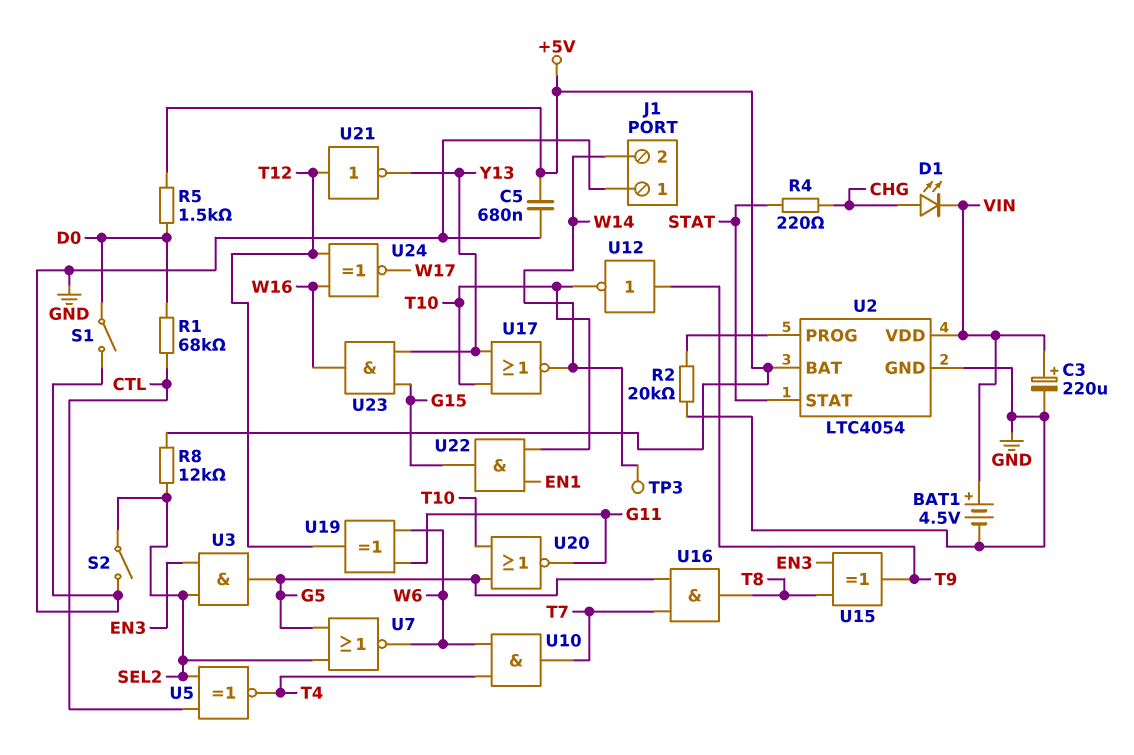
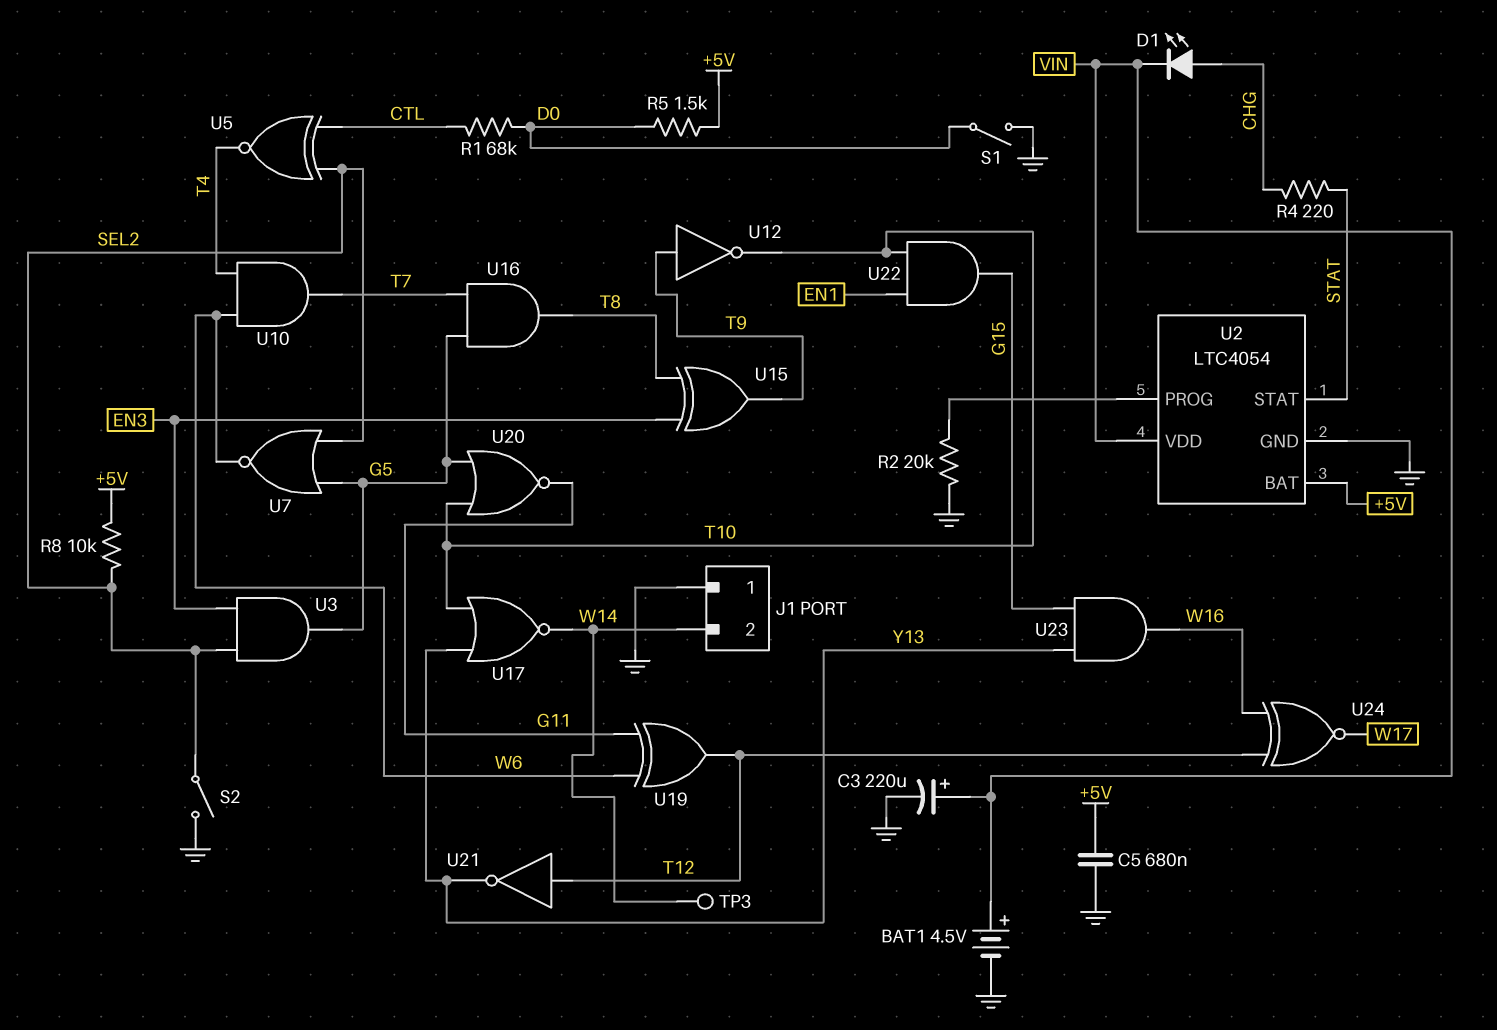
R8: 12k (+5V, SEL2) -> 10k (+5V, SEL2)

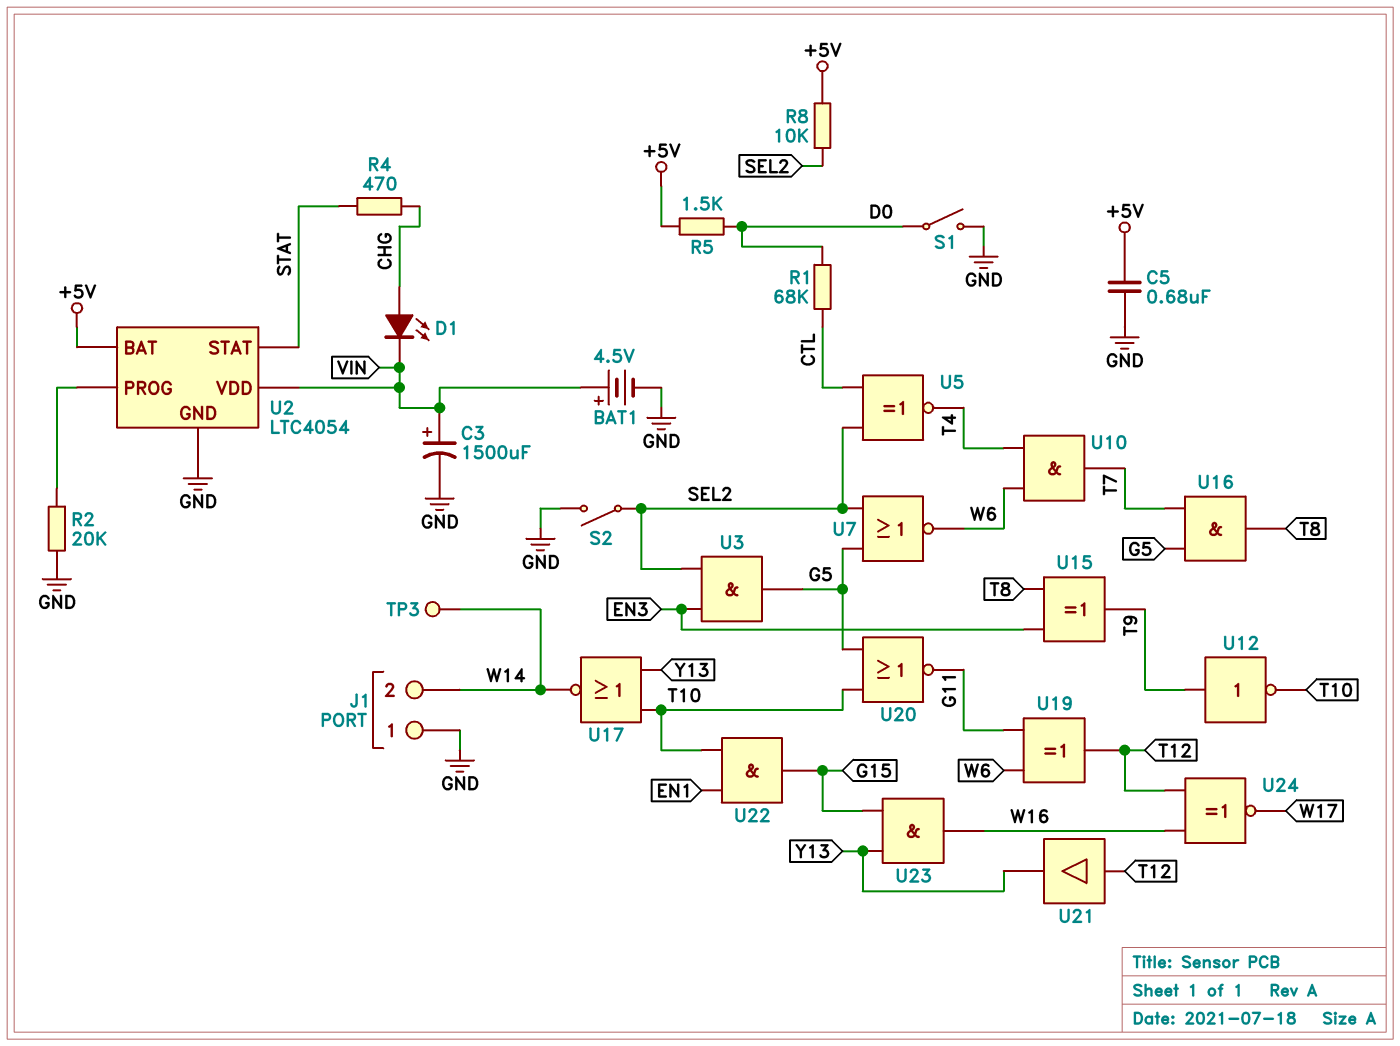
C3: 220uF (plus VIN, minus GND) -> 1500uF (plus VIN, minus GND)
R4: 220 (CHG, STAT) -> 470 (CHG, STAT)
U21: NOT (in T12, out Y13) -> buffer (in T12, out Y13)

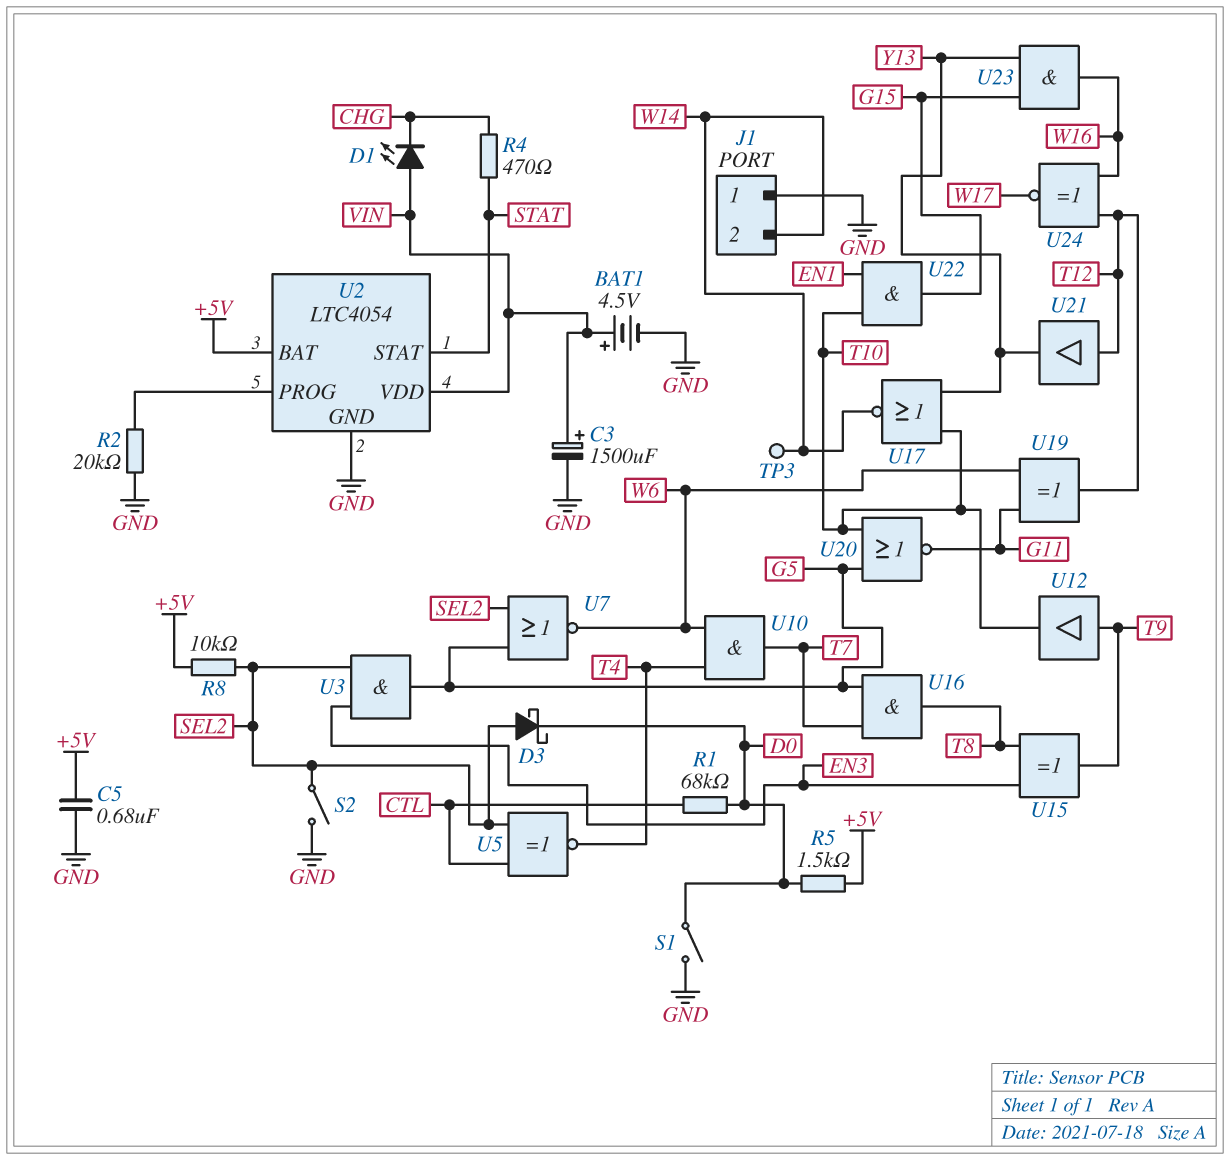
D1: LED (A CHG, K VIN) -> LED (A VIN, K CHG)
D3: none -> schottky (A SEL2, K D0)
U12: NOT (in T9, out T10) -> buffer (in T9, out T10)

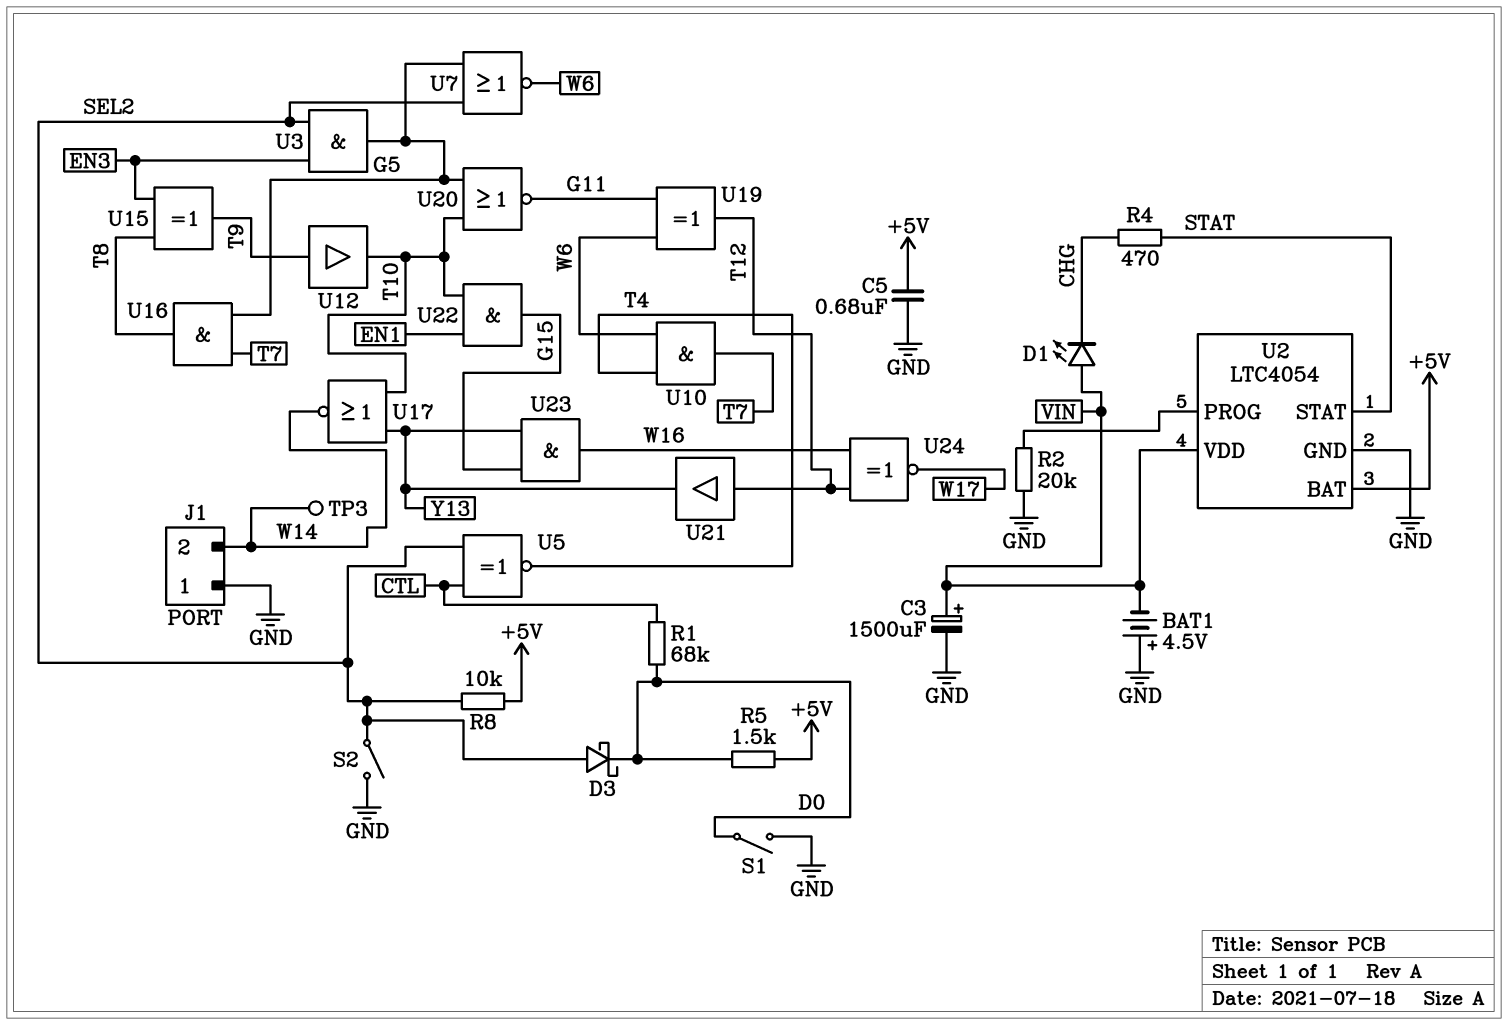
BAT1: 4.5V (plus VIN, minus GND) -> 4.5V (plus GND, minus VIN)

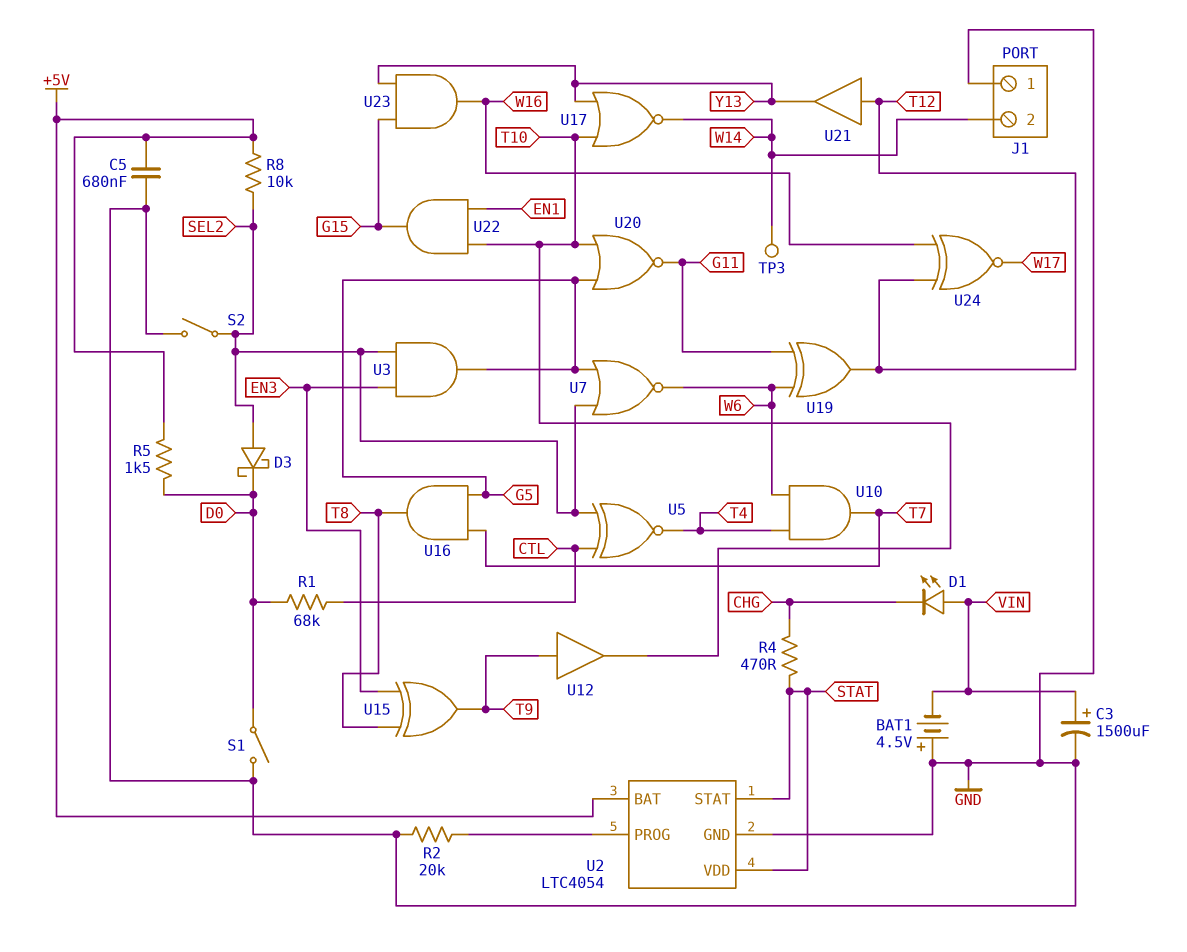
U2 pin VDD: VIN -> STAT

